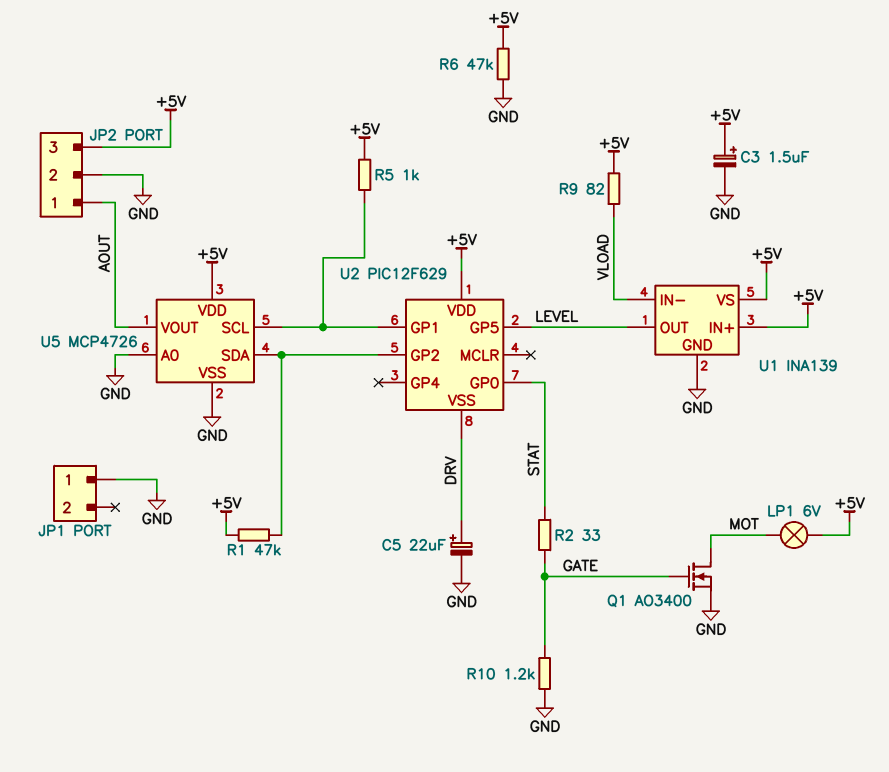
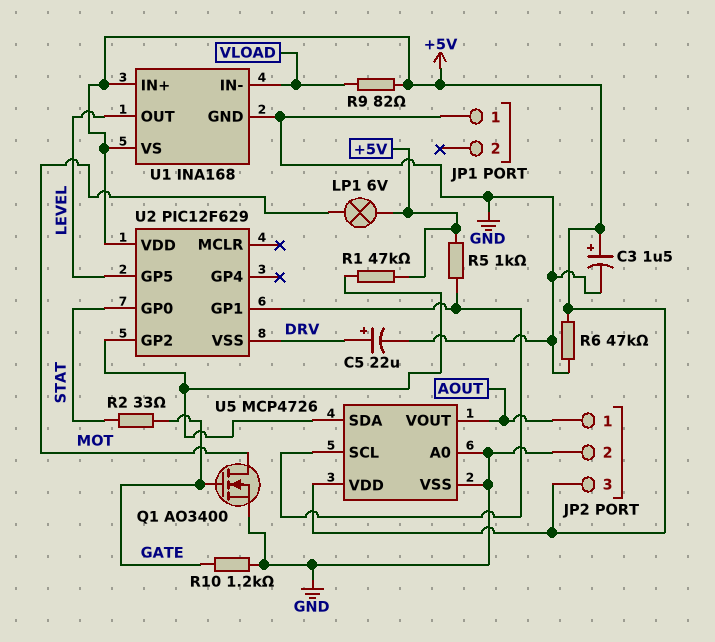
U1: INA139 -> INA168

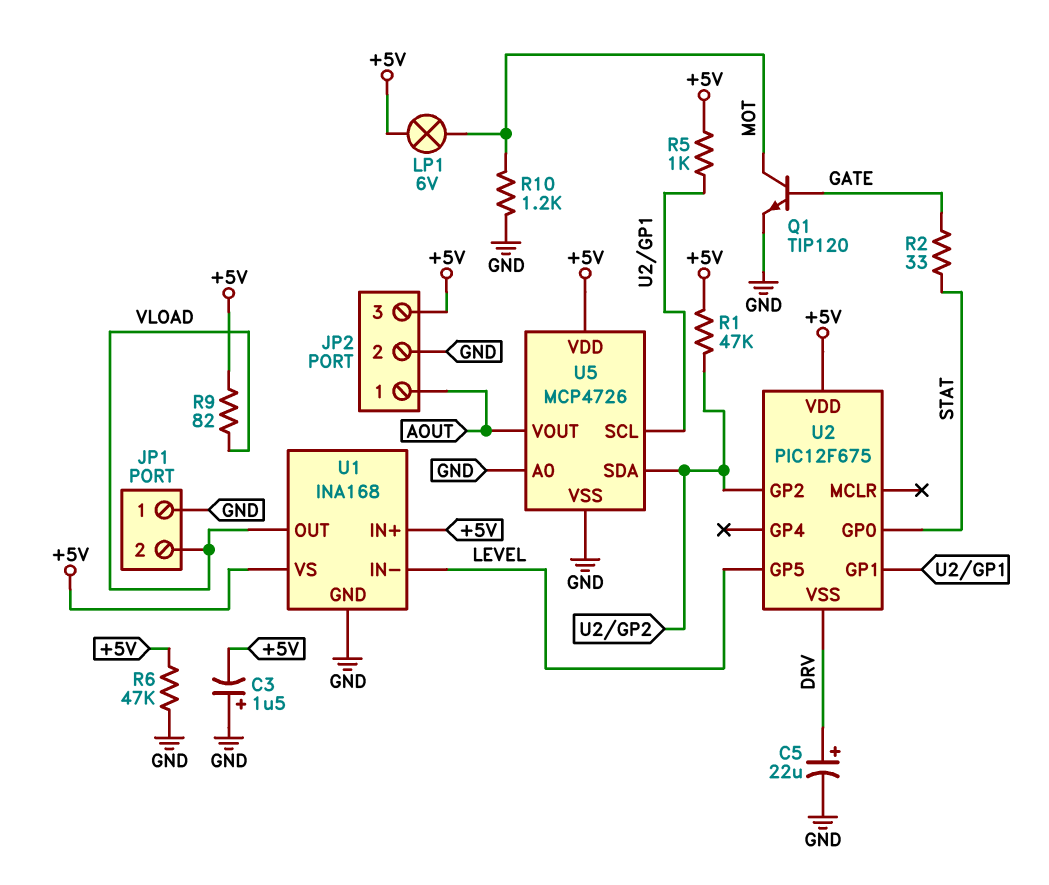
C3: 1.5uF (plus +5V, minus GND) -> 1.5uF (plus GND, minus +5V)
JP1 pin 2: none -> VLOAD
Q1: NMOS AO3400 (G GATE, D MOT, S GND) -> NPN TIP120 (B GATE, C MOT, E GND)
R10: 1.2k (GATE, GND) -> 1.2k (GND, MOT)
U1 pin IN-: VLOAD -> LEVEL
U1 pin OUT: LEVEL -> VLOAD
U2: PIC12F629 -> PIC12F675

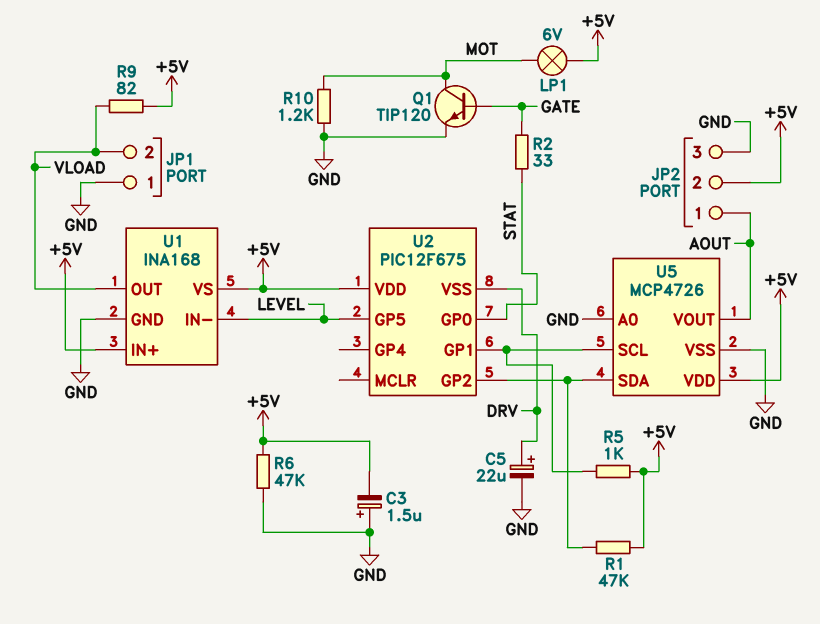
JP2 pin 2: GND -> +5V
JP2 pin 3: +5V -> GND

